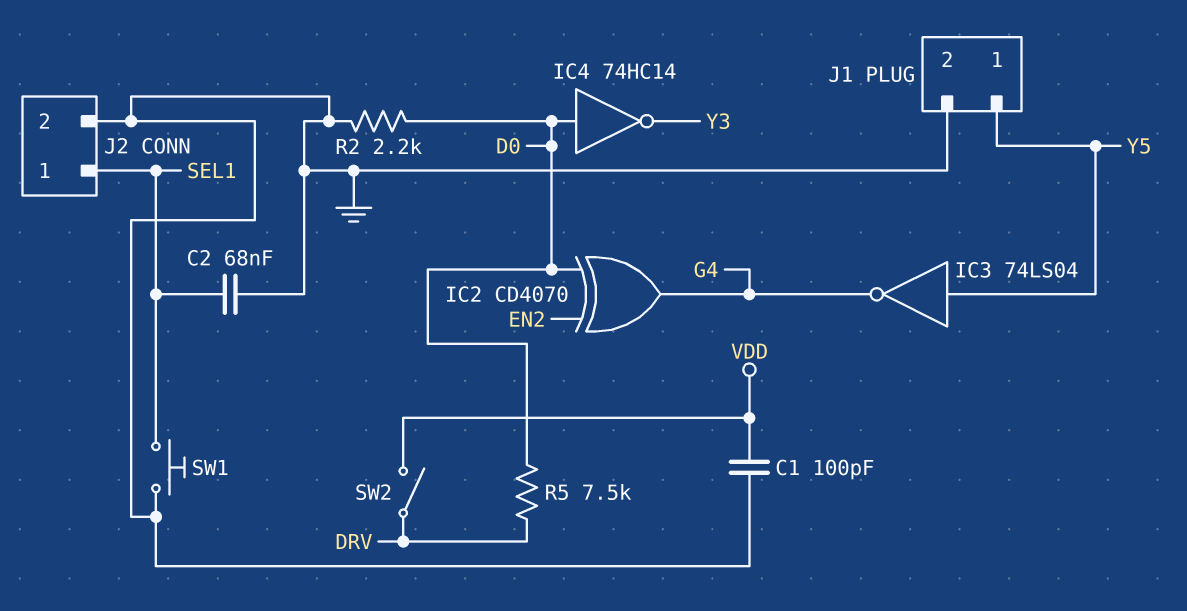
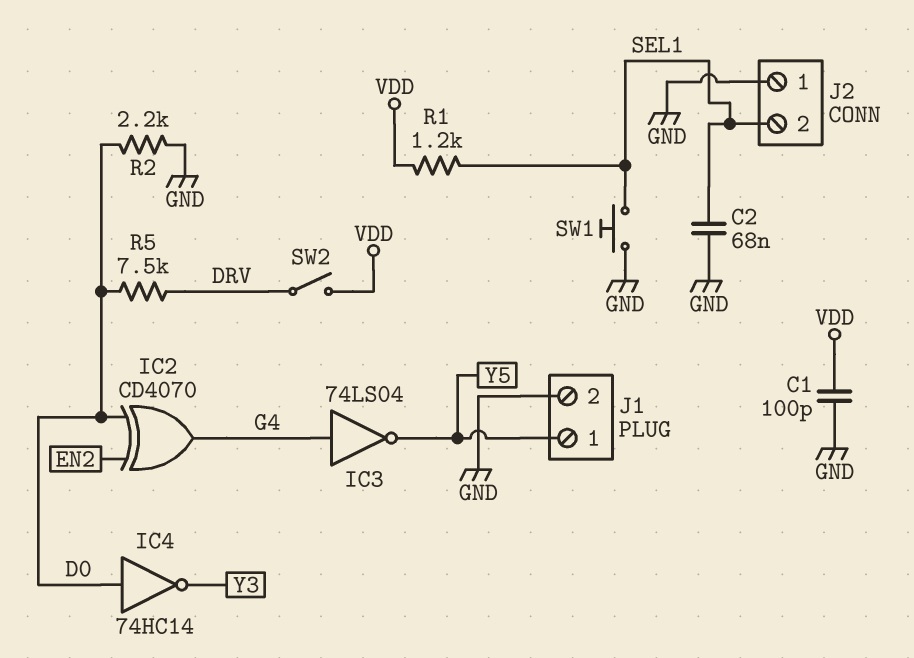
IC3: NOT 74LS04 (in Y5, out G4) -> NOT 74LS04 (in G4, out Y5)
J2 pin 1: SEL1 -> GND
J2 pin 2: GND -> SEL1
R1: none -> 1.2k (SEL1, VDD)

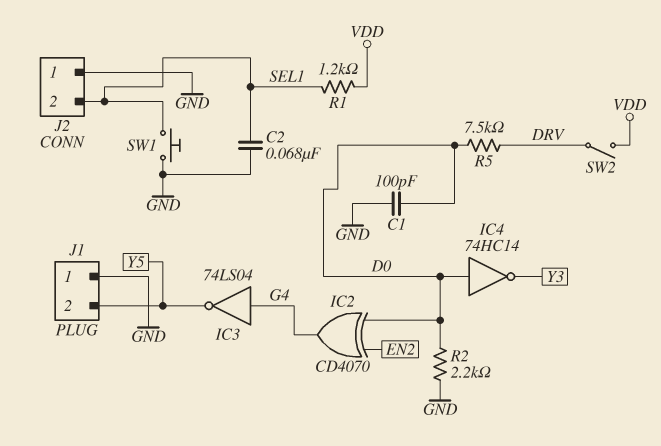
C1: 100pF (GND, VDD) -> 100pF (D0, GND)
J1 pin 1: Y5 -> GND
J1 pin 2: GND -> Y5

